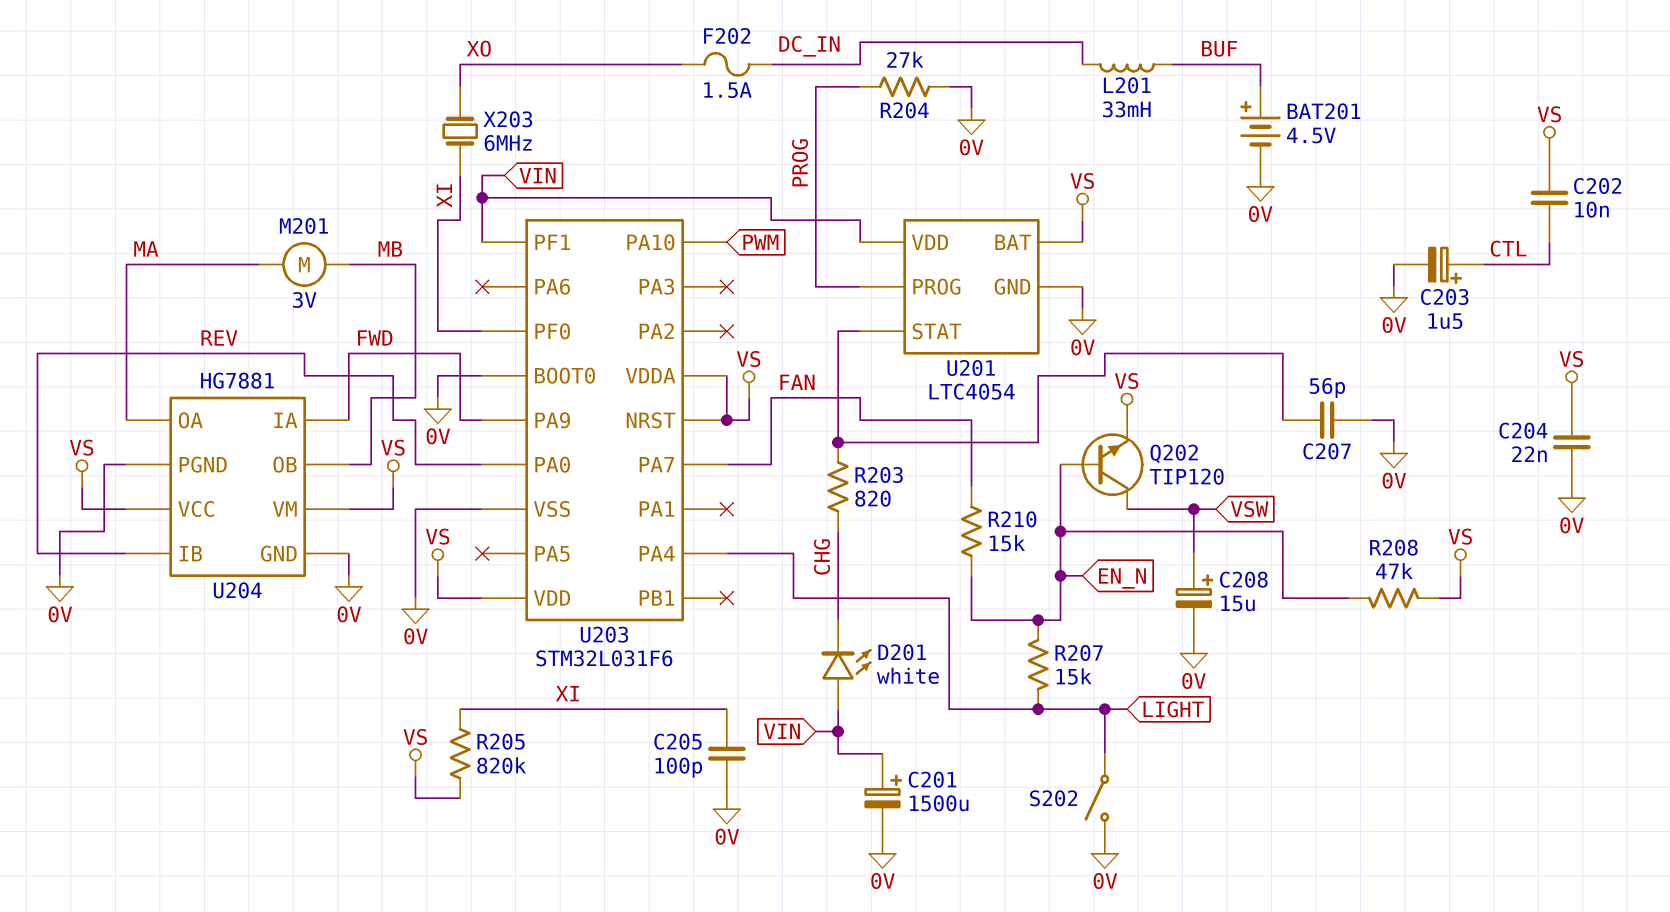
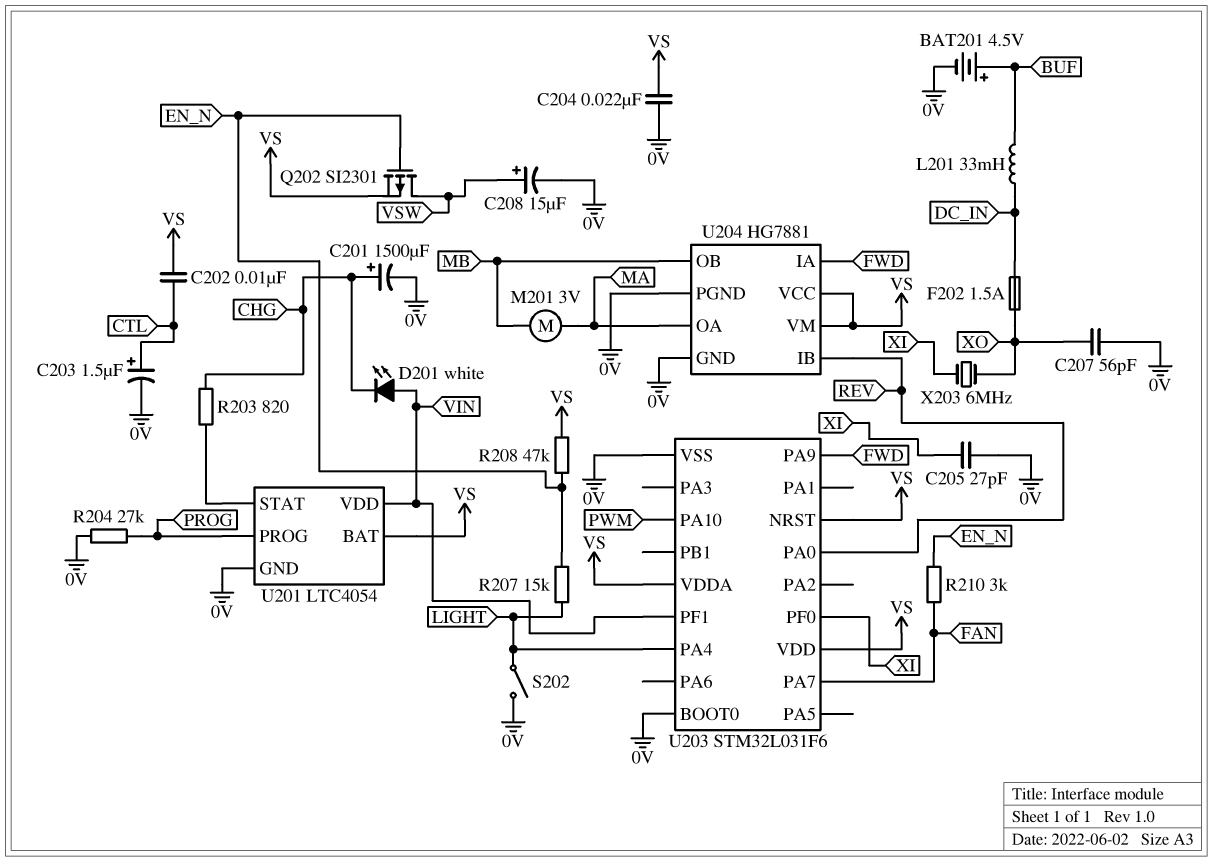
C201: 1500uF (plus VIN, minus 0V) -> 1500uF (plus CHG, minus 0V)
C205: 100pF (0V, XI) -> 27pF (0V, XI)
C207: 56pF (0V, U201/STAT) -> 56pF (0V, XO)
Q202: NPN TIP120 (B EN_N, C VSW, E VS) -> PMOS SI2301 (G EN_N, D VSW, S VS)
R205: 820k (VS, XI) -> none
R210: 15k (EN_N, FAN) -> 3k (EN_N, FAN)

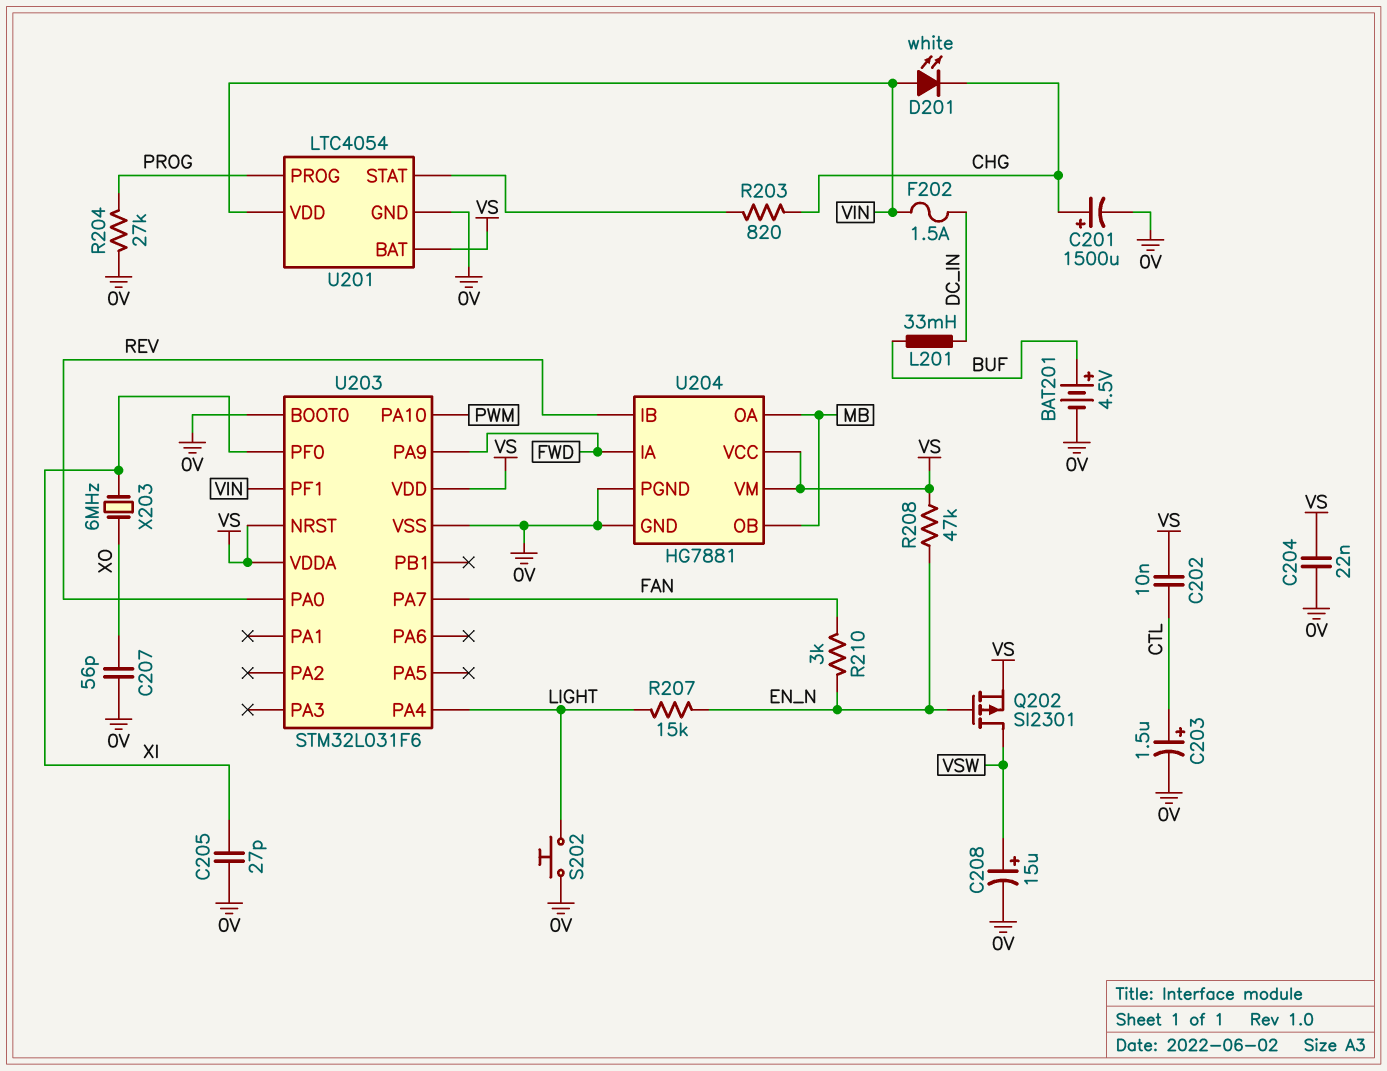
F202: 1.5A (DC_IN, XO) -> 1.5A (DC_IN, VIN)
M201: motor 3V (MA, MB) -> none
S202: switch (0V, LIGHT) -> button (0V, LIGHT)
U204 pin OA: MA -> MB

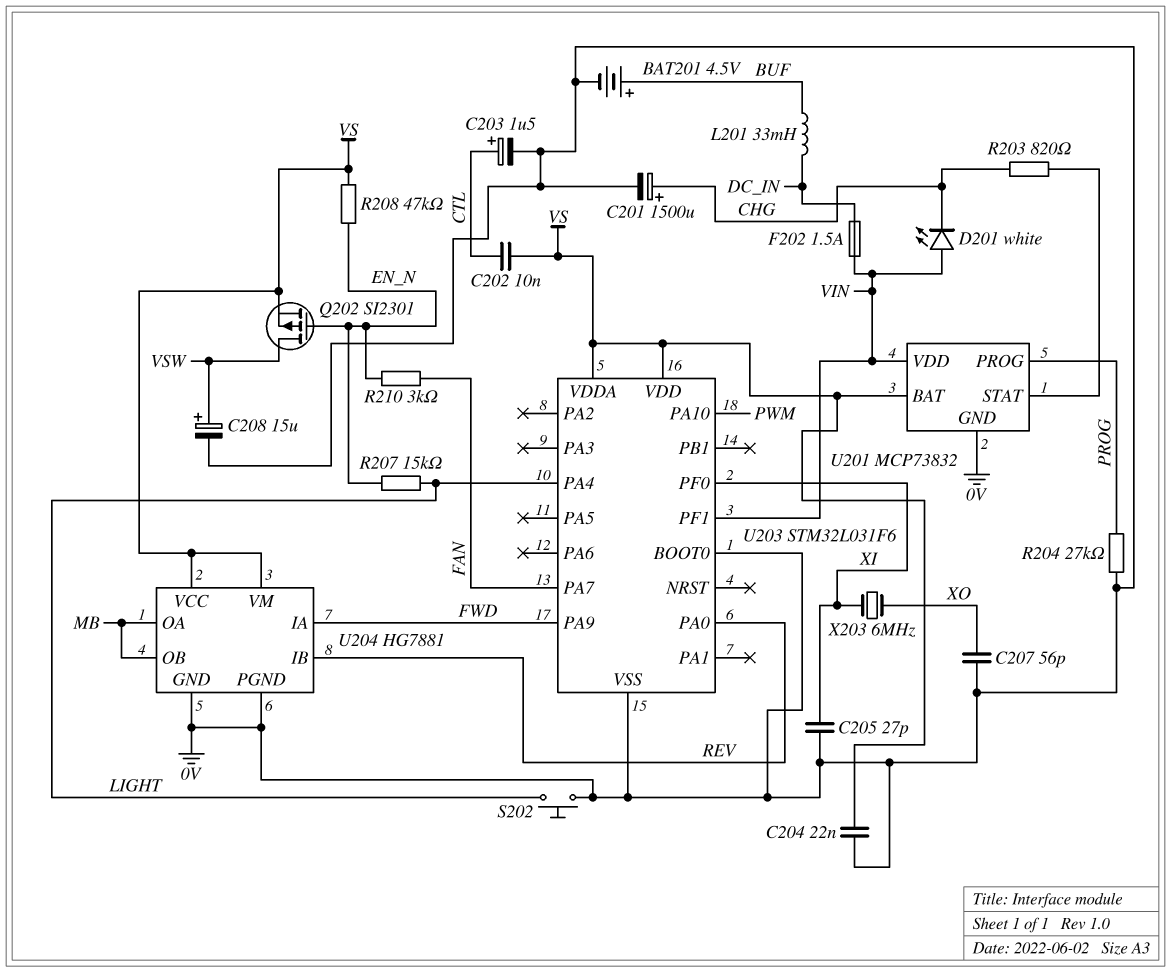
U201: LTC4054 -> MCP73832
U203 pin NRST: VS -> none

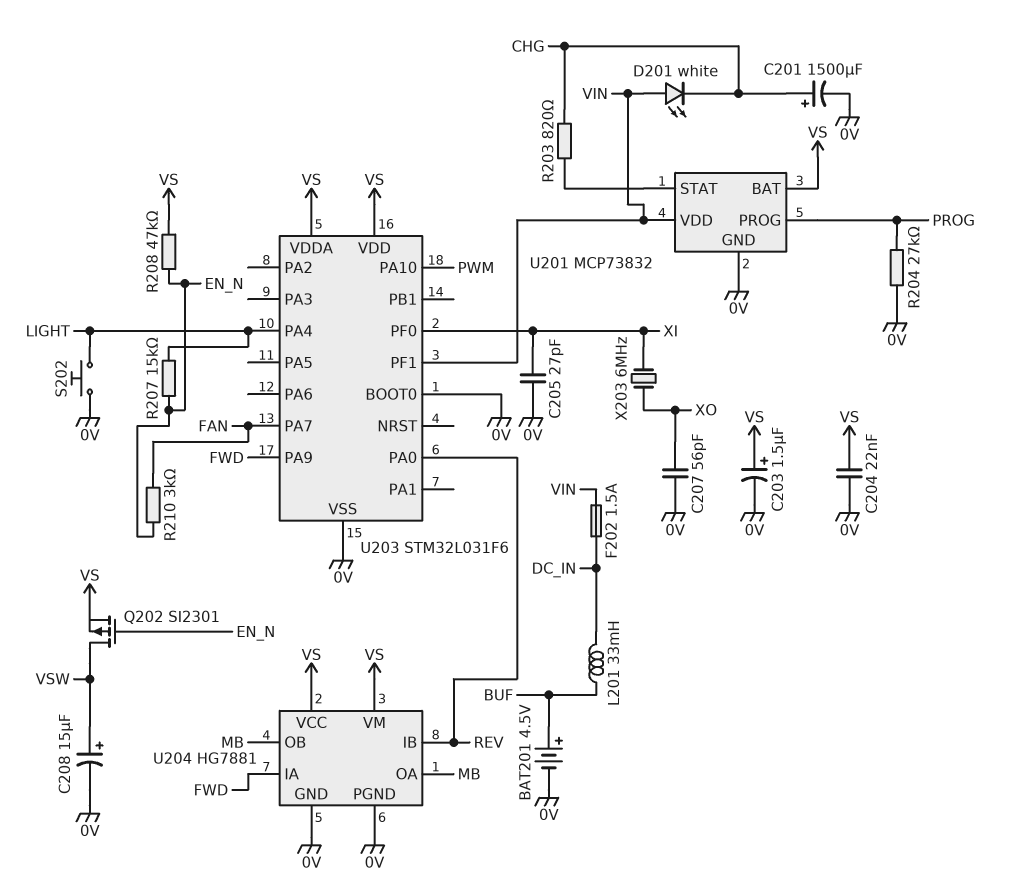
C202: 10nF (CTL, VS) -> none
C203: 1.5uF (plus CTL, minus 0V) -> 1.5uF (plus VS, minus 0V)

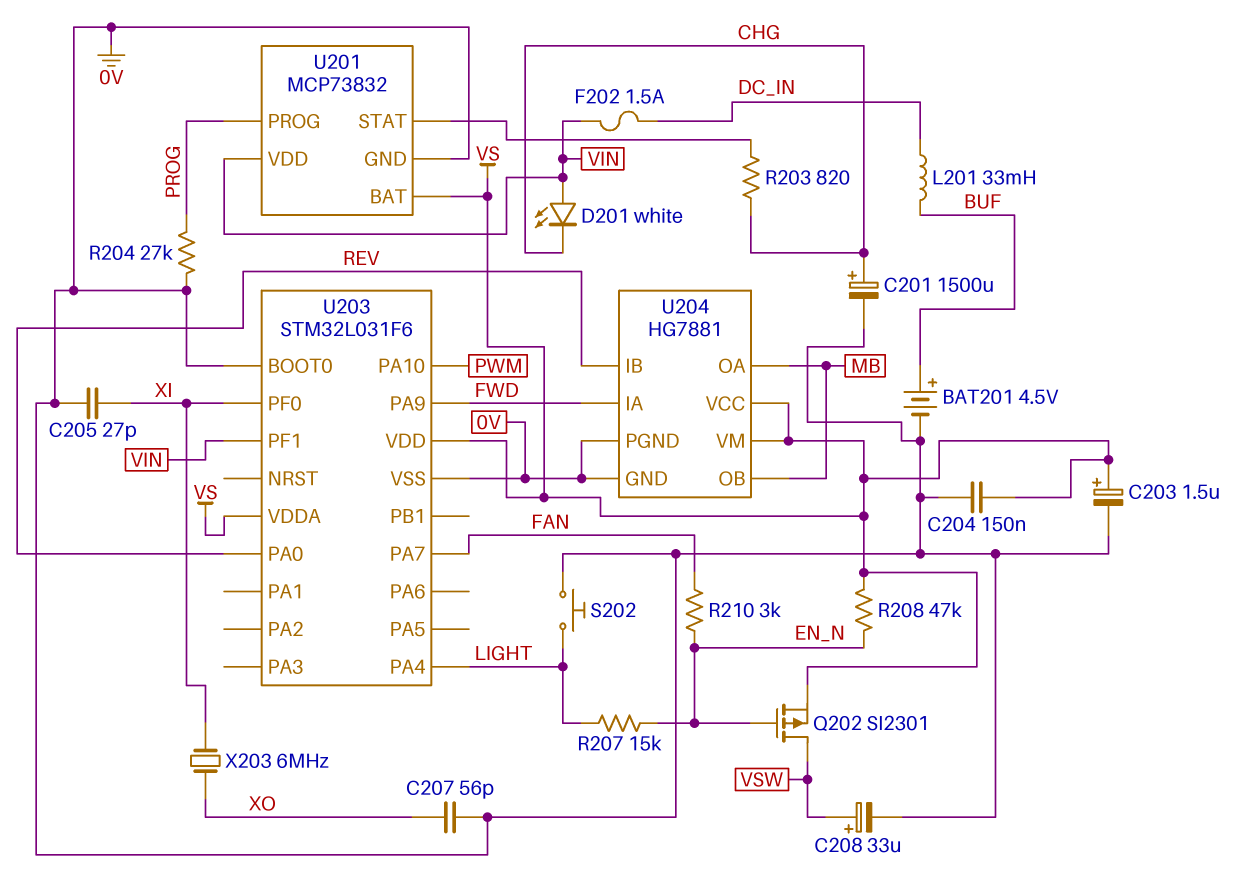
C204: 22nF (0V, VS) -> 150nF (0V, VS)
C208: 15uF (plus VSW, minus 0V) -> 33uF (plus VSW, minus 0V)

